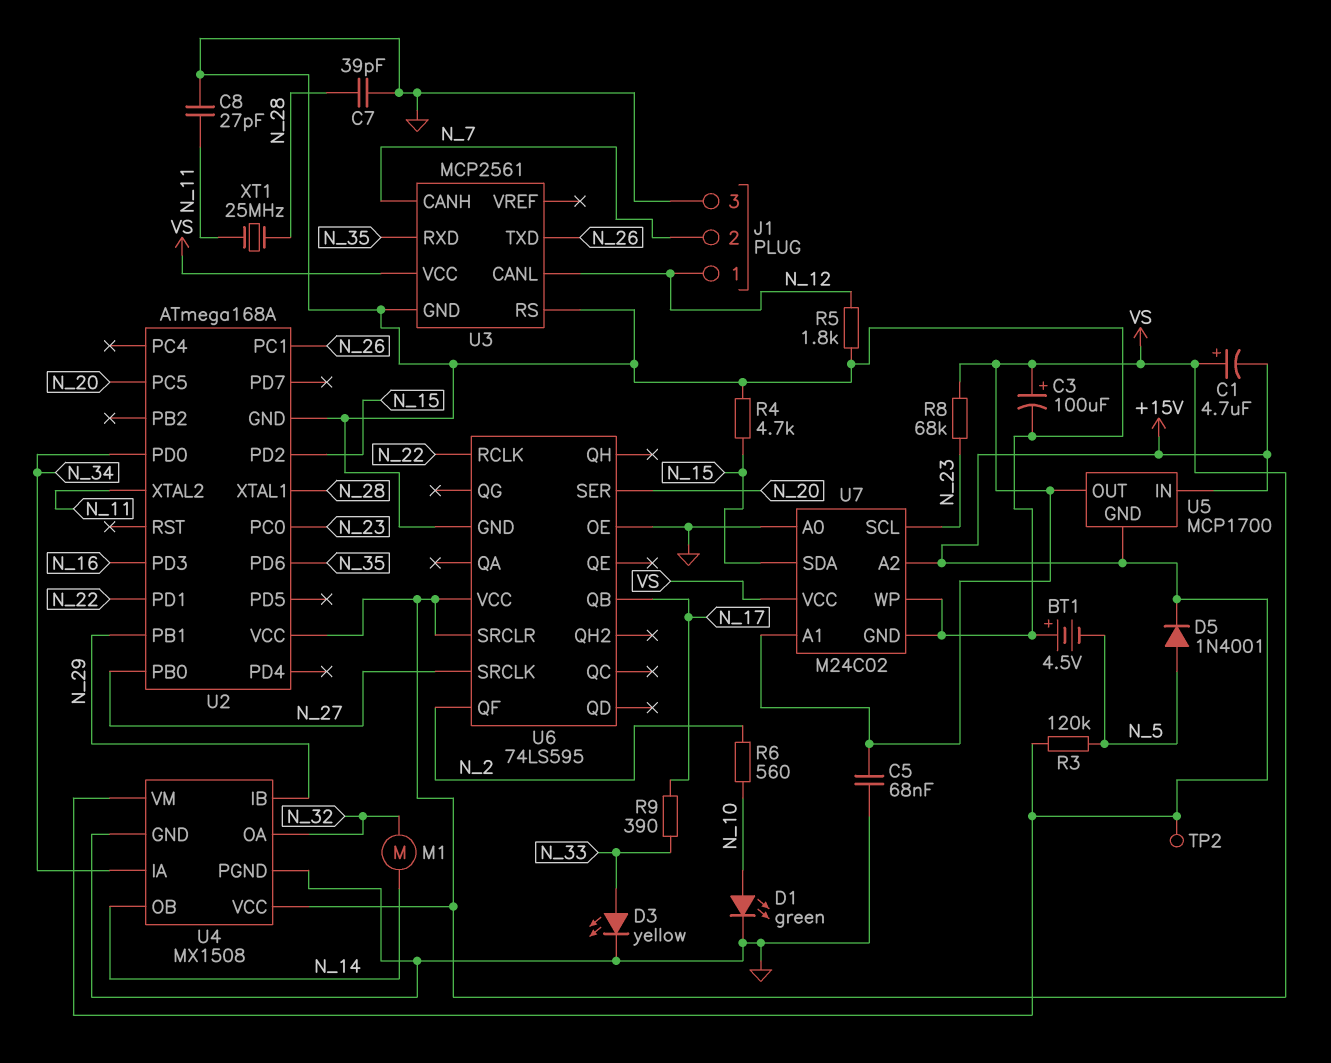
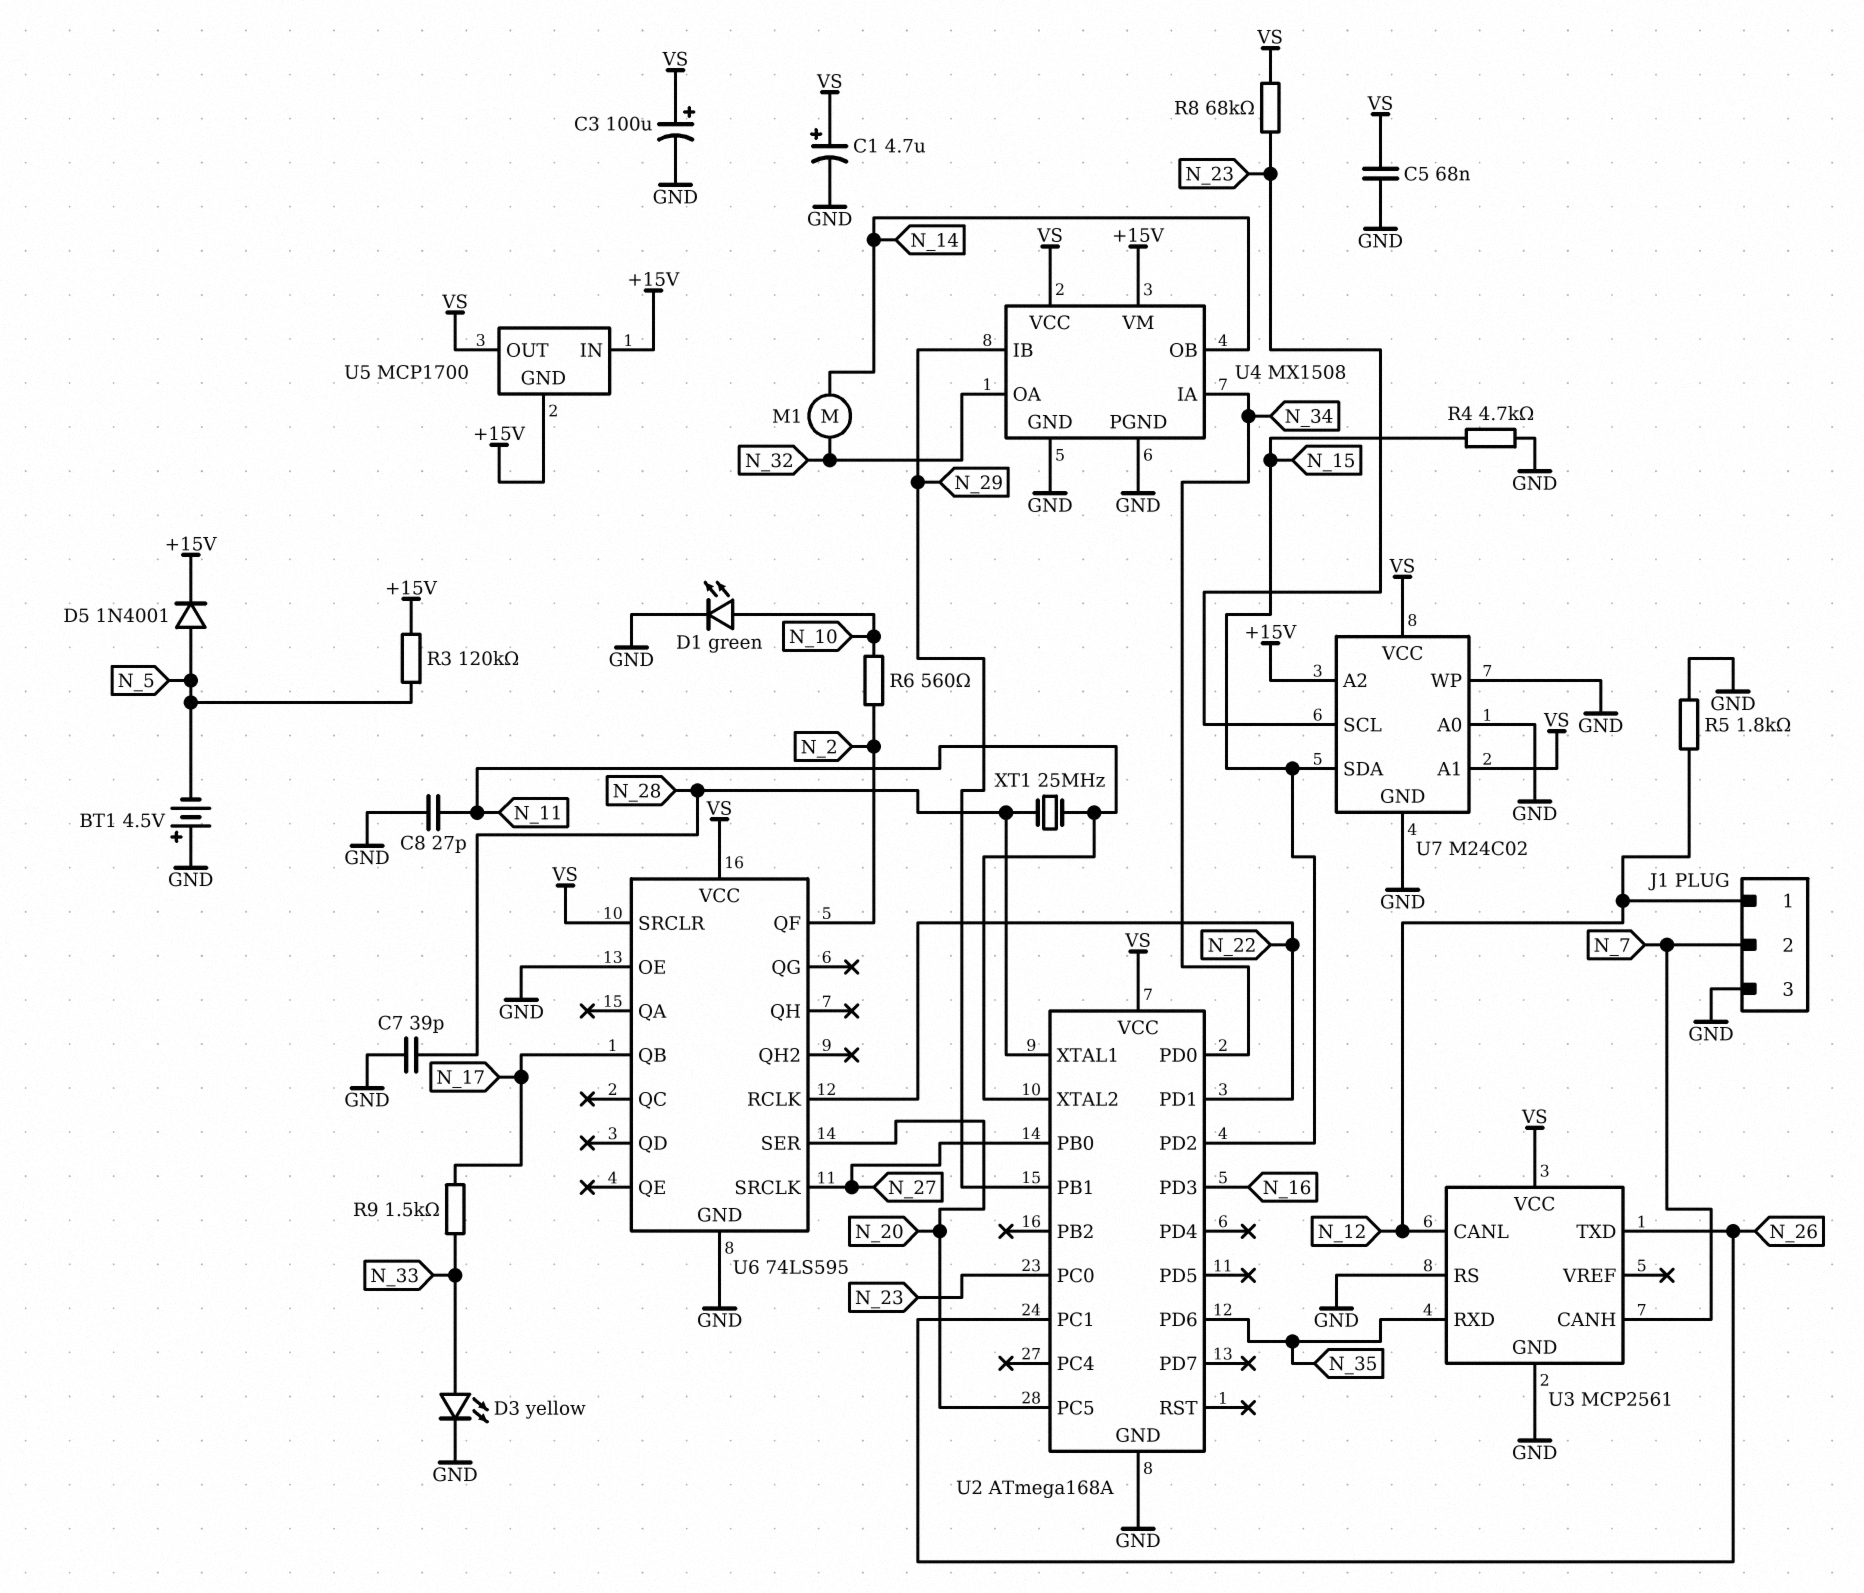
C1: 4.7uF (plus VS, minus +15V) -> 4.7uF (plus VS, minus GND)
R9: 390 (N_17, N_33) -> 1.5k (N_17, N_33)
TP2: test point (+15V) -> none

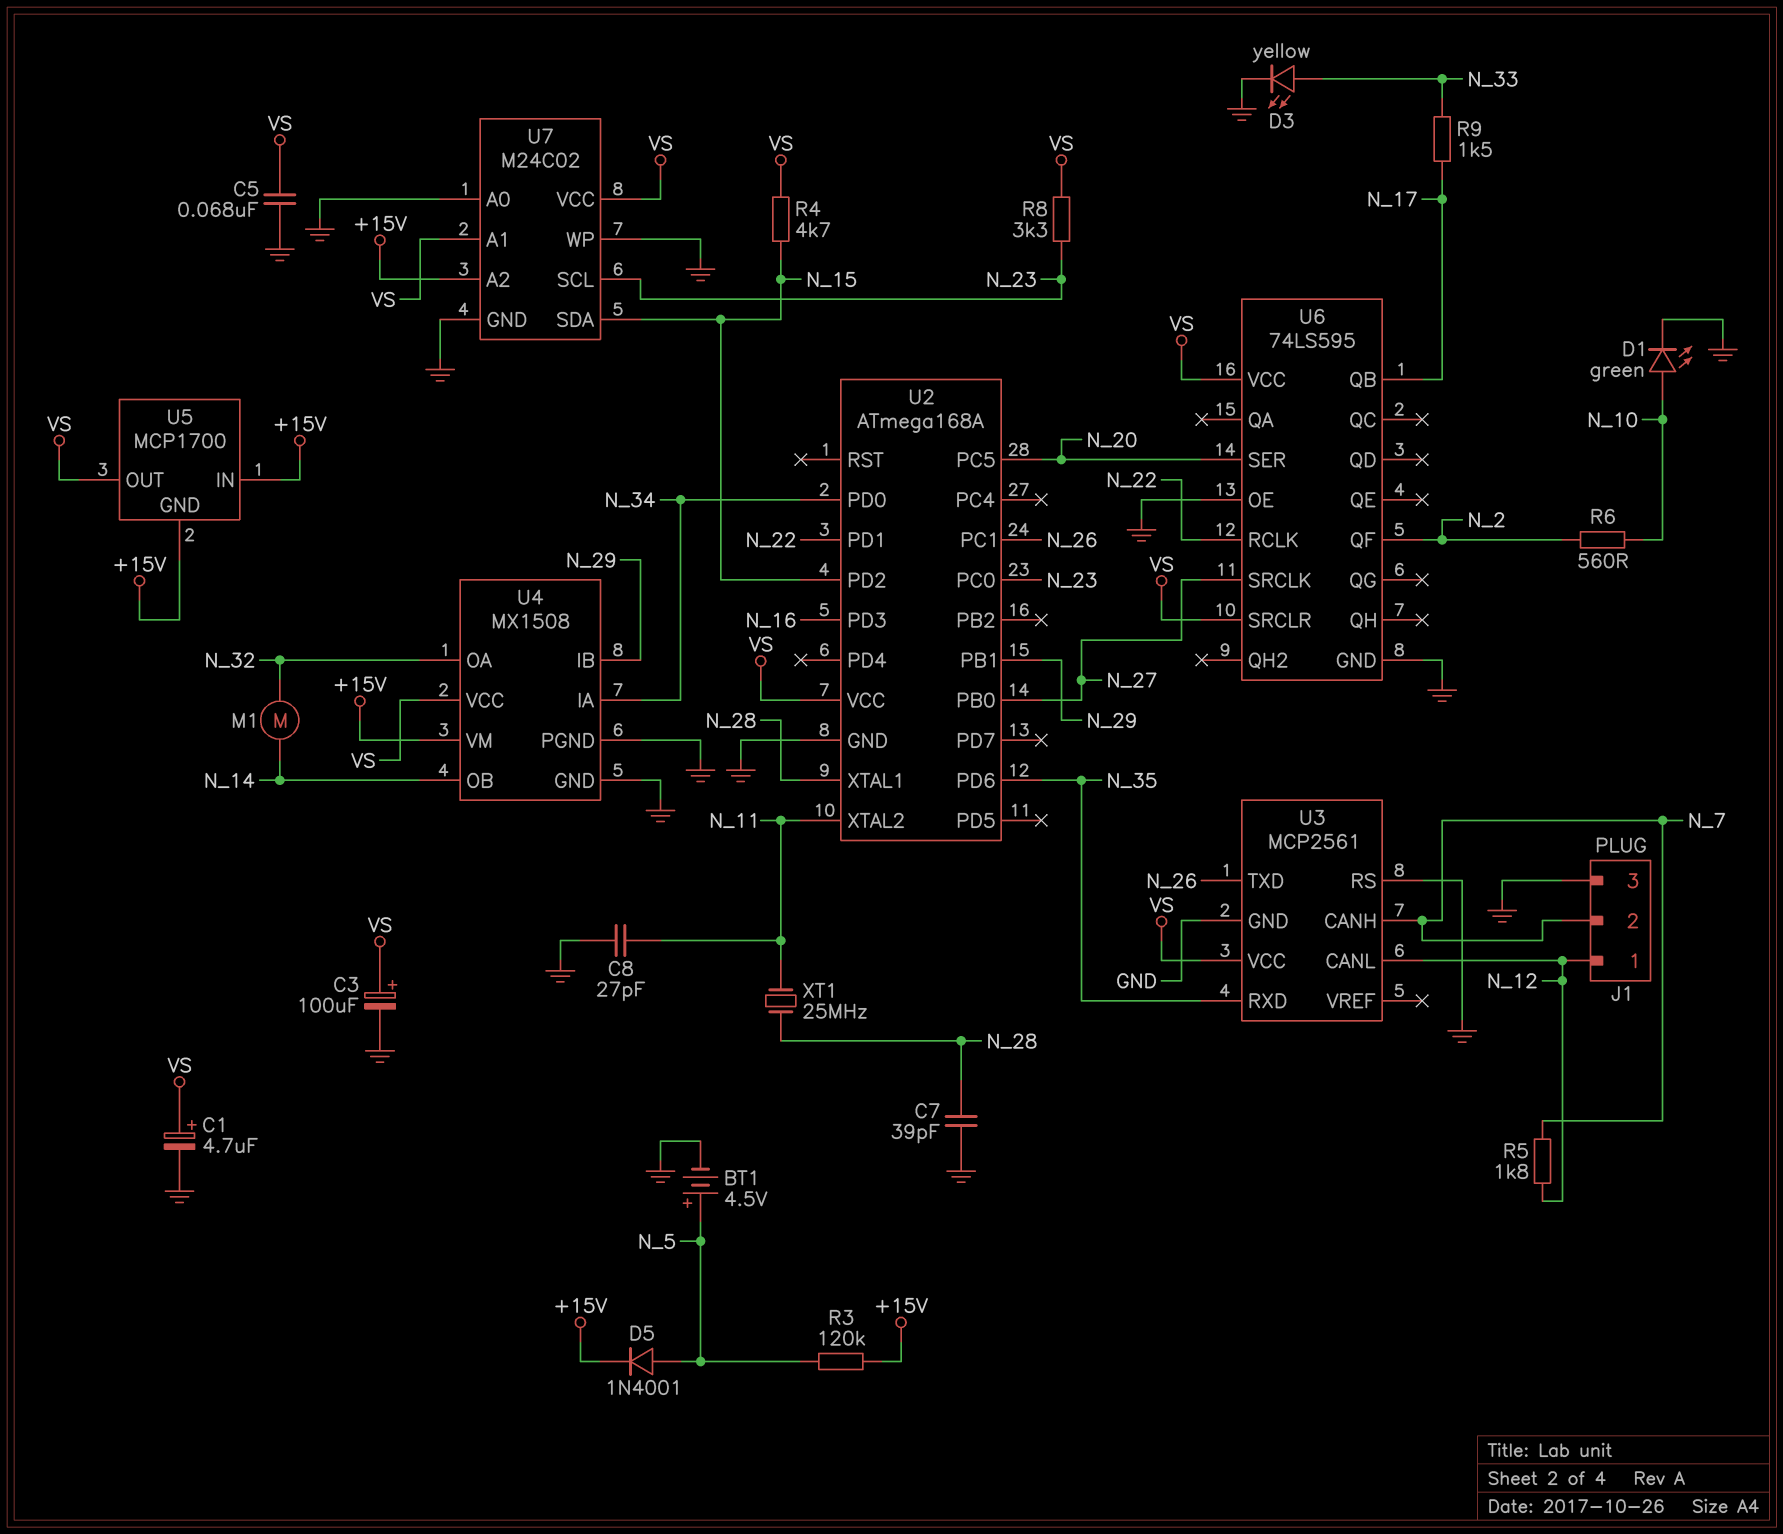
BT1: 4.5V (plus GND, minus N_5) -> 4.5V (plus N_5, minus GND)
R4: 4.7k (GND, N_15) -> 4.7k (N_15, VS)
R5: 1.8k (GND, N_12) -> 1.8k (N_7, N_12)
R8: 68k (N_23, VS) -> 3.3k (N_23, VS)

